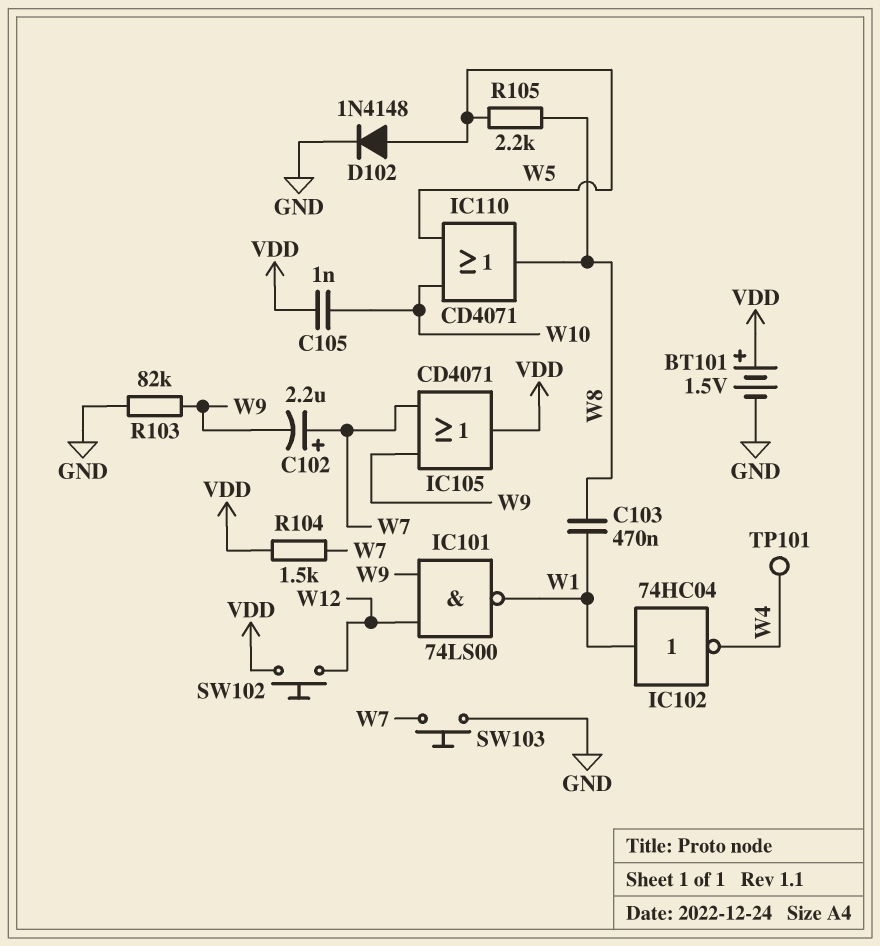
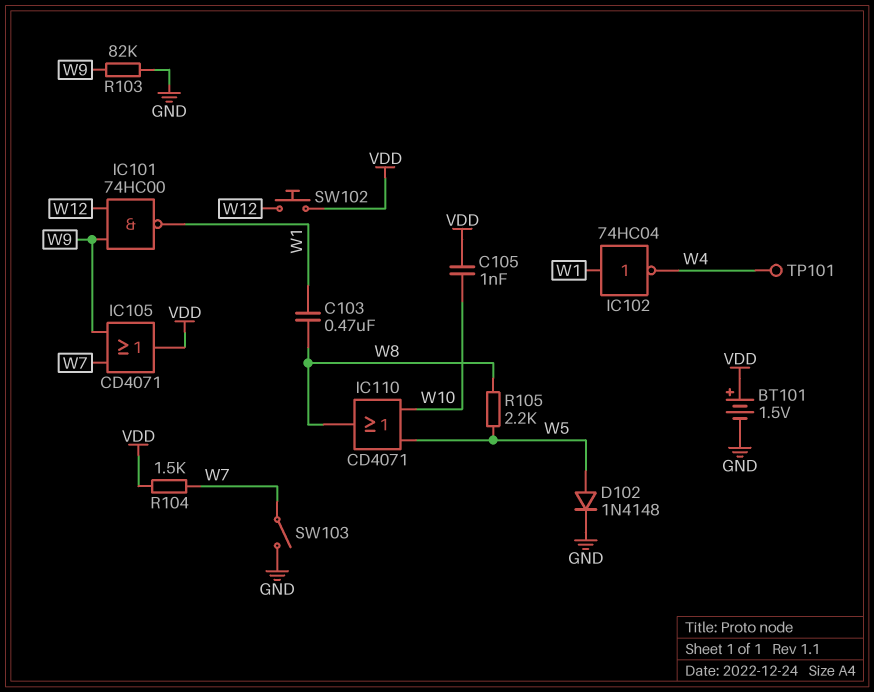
C102: 2.2uF (plus W7, minus W9) -> none
IC101: NAND 74LS00 (in W9, in W12, out W1) -> NAND 74HC00 (in W9, in W12, out W1)
SW103: button (GND, W7) -> switch (GND, W7)

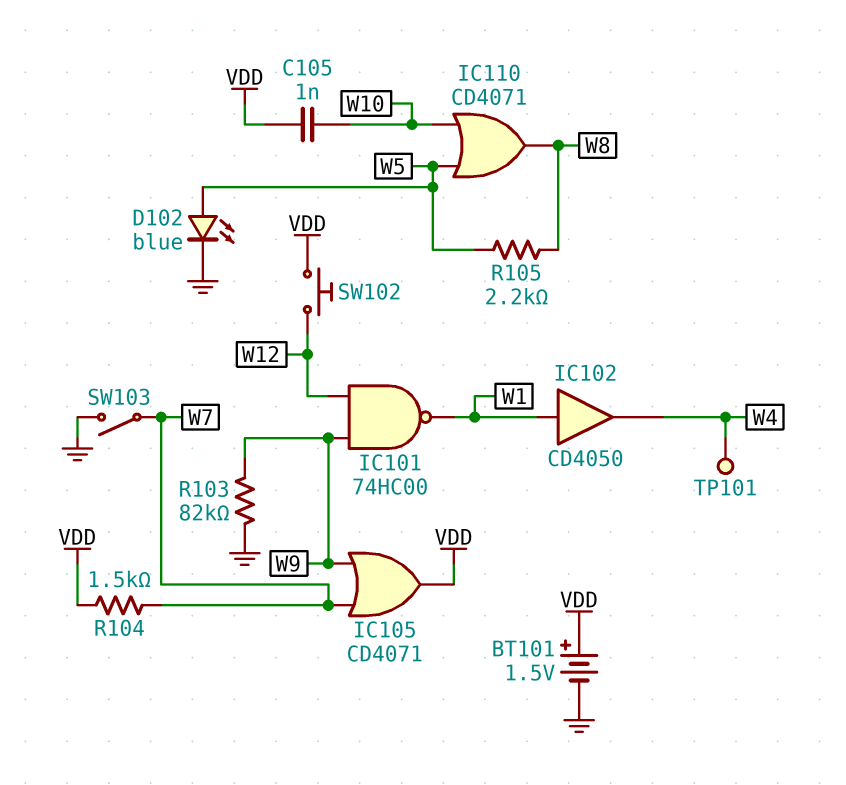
C103: 470nF (W1, W8) -> none
D102: diode 1N4148 (A W5, K GND) -> LED blue (A W5, K GND)
IC102: NOT 74HC04 (in W1, out W4) -> buffer CD4050 (in W1, out W4)

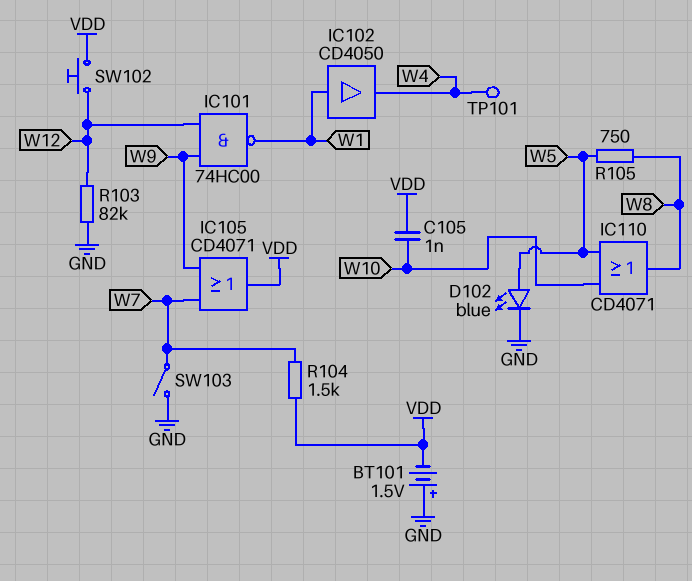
BT101: 1.5V (plus VDD, minus GND) -> 1.5V (plus GND, minus VDD)
R103: 82k (GND, W9) -> 82k (GND, W12)
R105: 2.2k (W5, W8) -> 750 (W5, W8)

